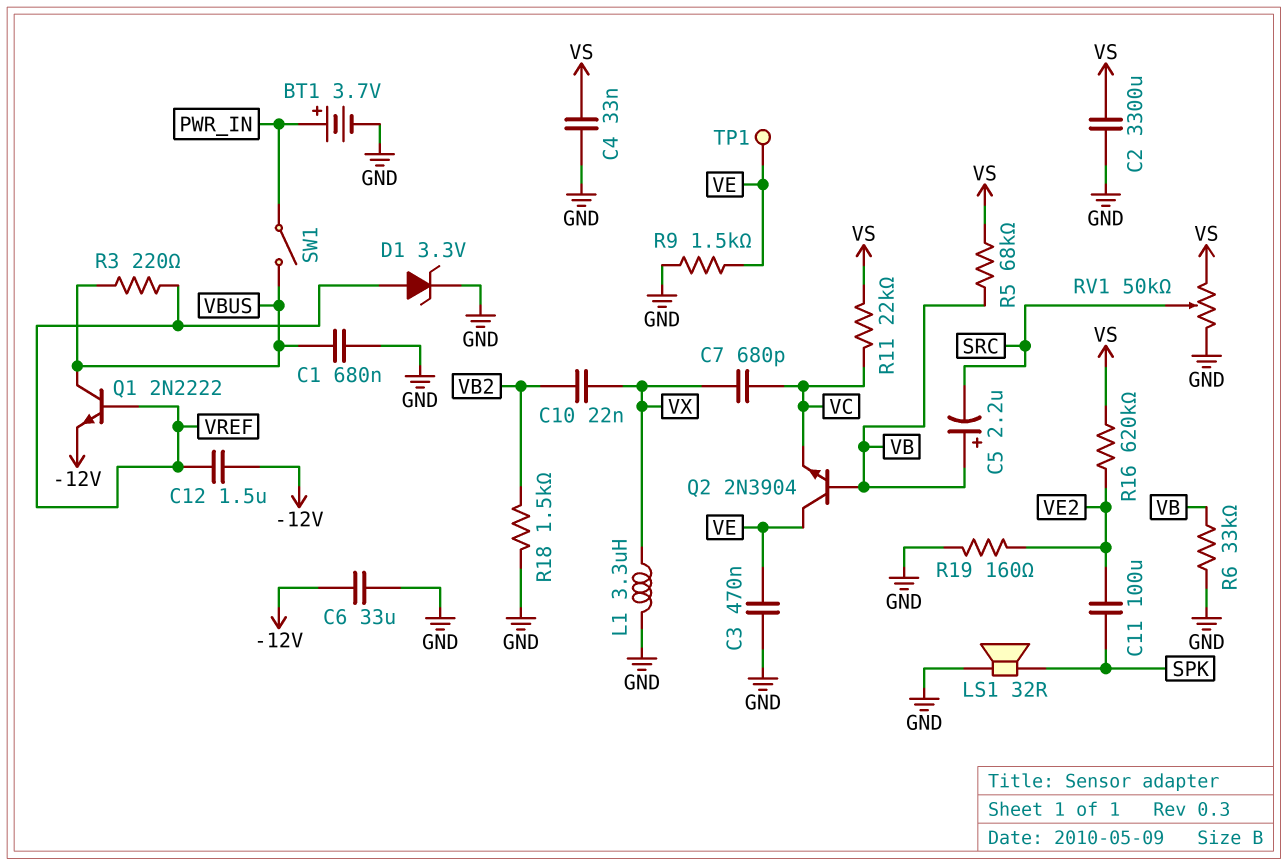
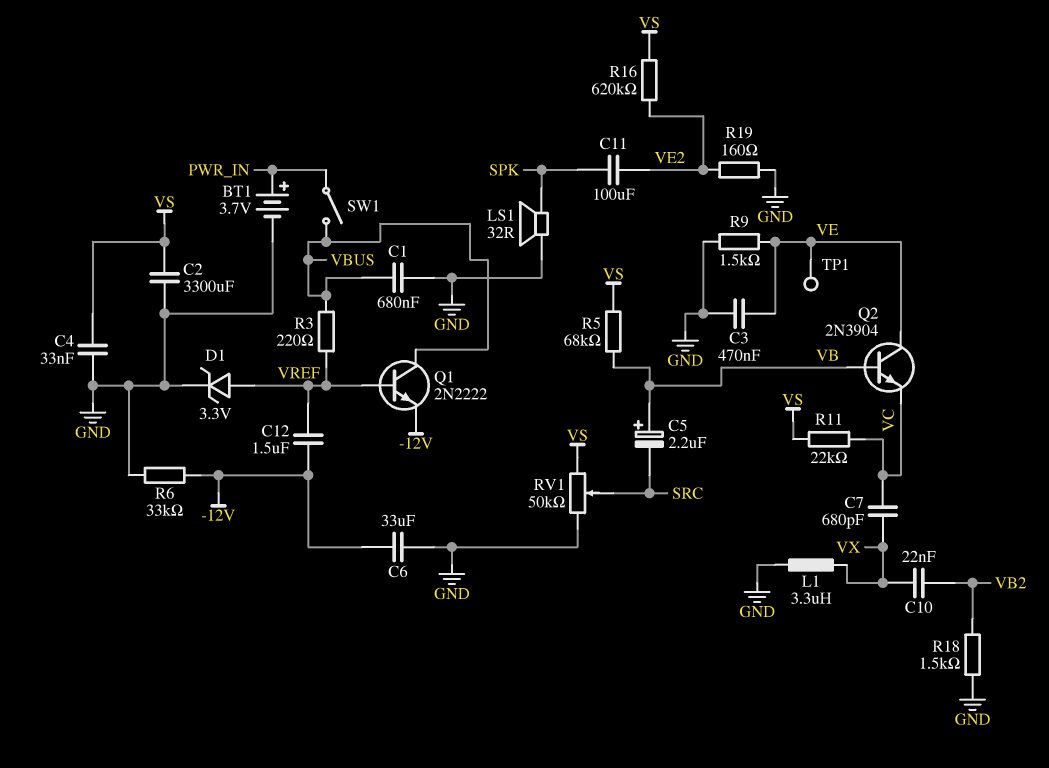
R6: 33k (GND, VB) -> 33k (-12V, GND)

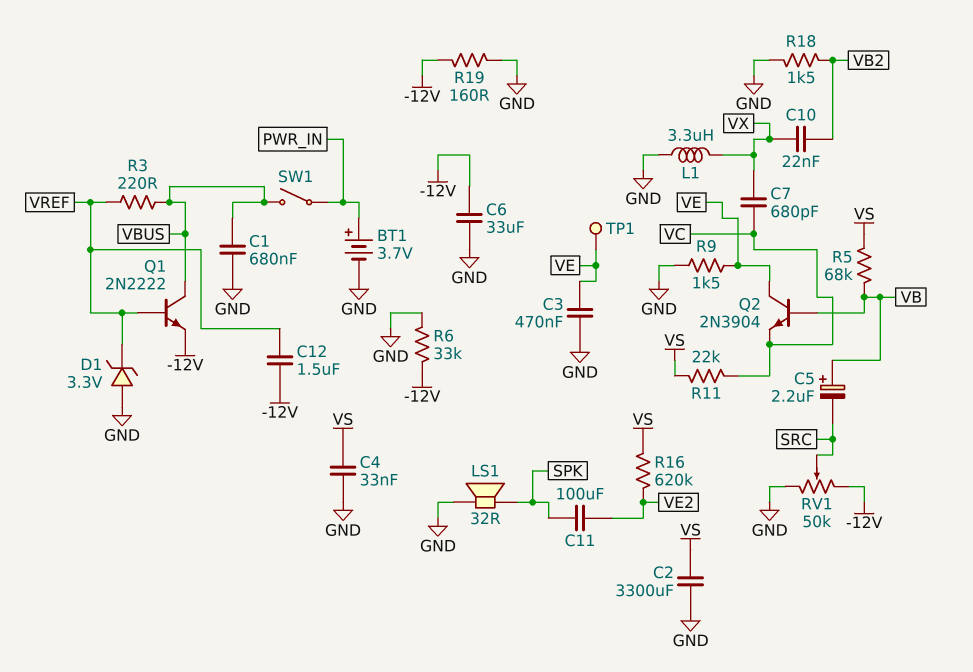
D1: zener 3.3V (A VREF, K GND) -> zener 3.3V (A GND, K VREF)
R19: 160 (GND, VE2) -> 160 (-12V, GND)
RV1: 50k (GND, VS, wiper SRC) -> 50k (-12V, GND, wiper SRC)

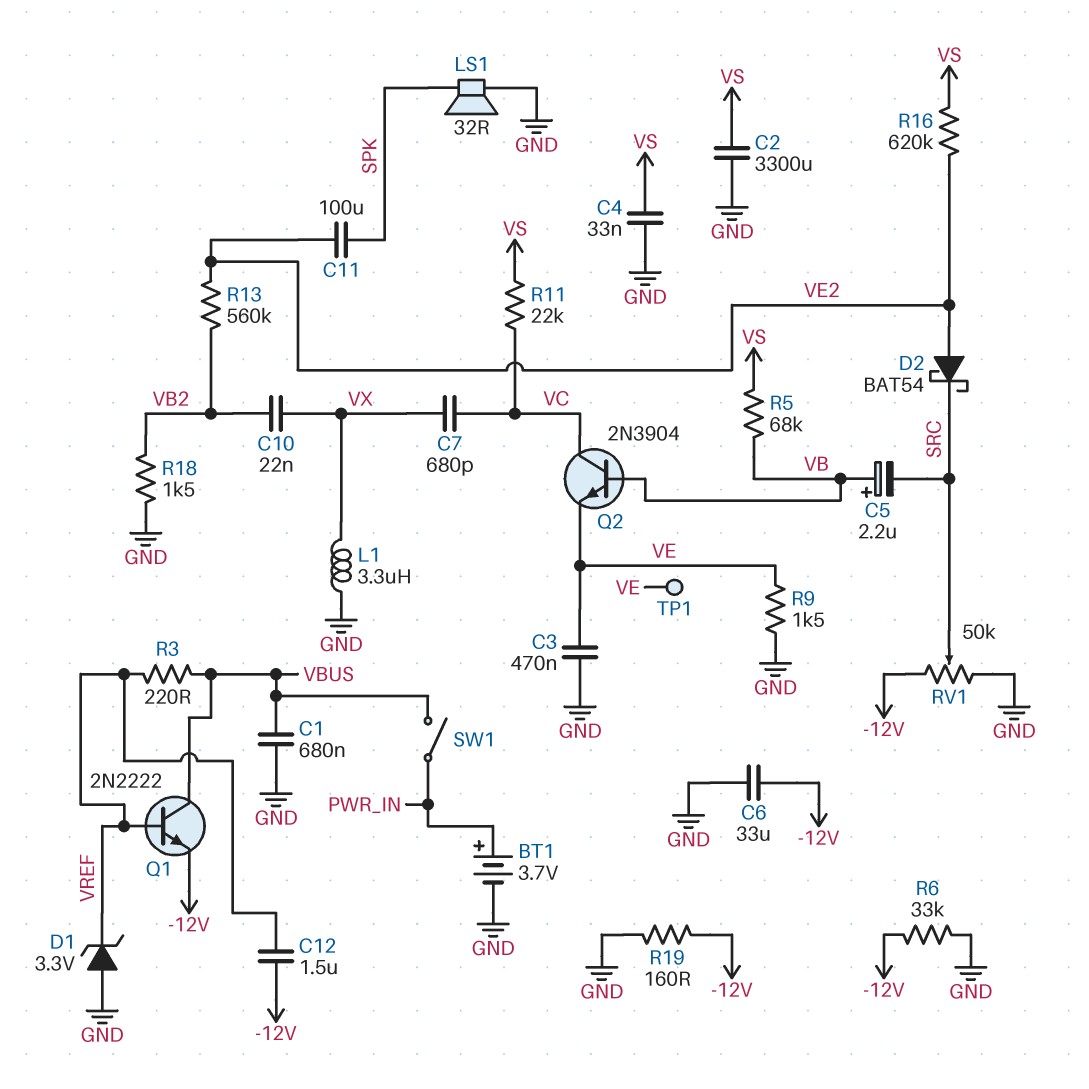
D2: none -> schottky BAT54 (A VE2, K SRC)
Q2: NPN 2N3904 (B VB, C VE, E VC) -> NPN 2N3904 (B VB, C VC, E VE)
R13: none -> 560k (VB2, VE2)

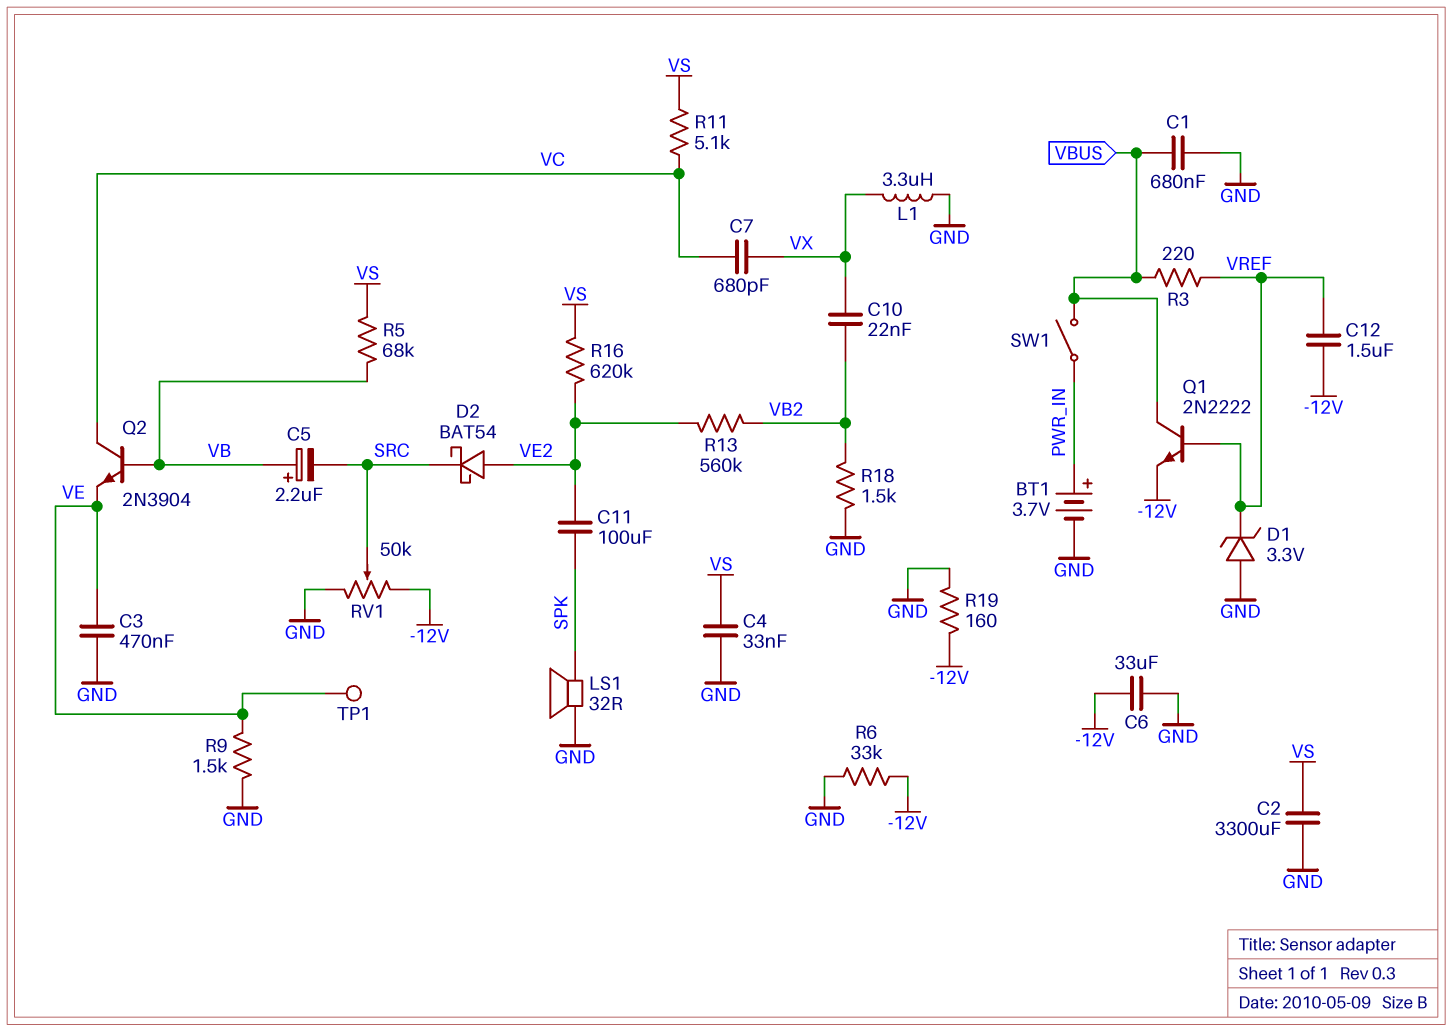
R11: 22k (VC, VS) -> 5.1k (VC, VS)

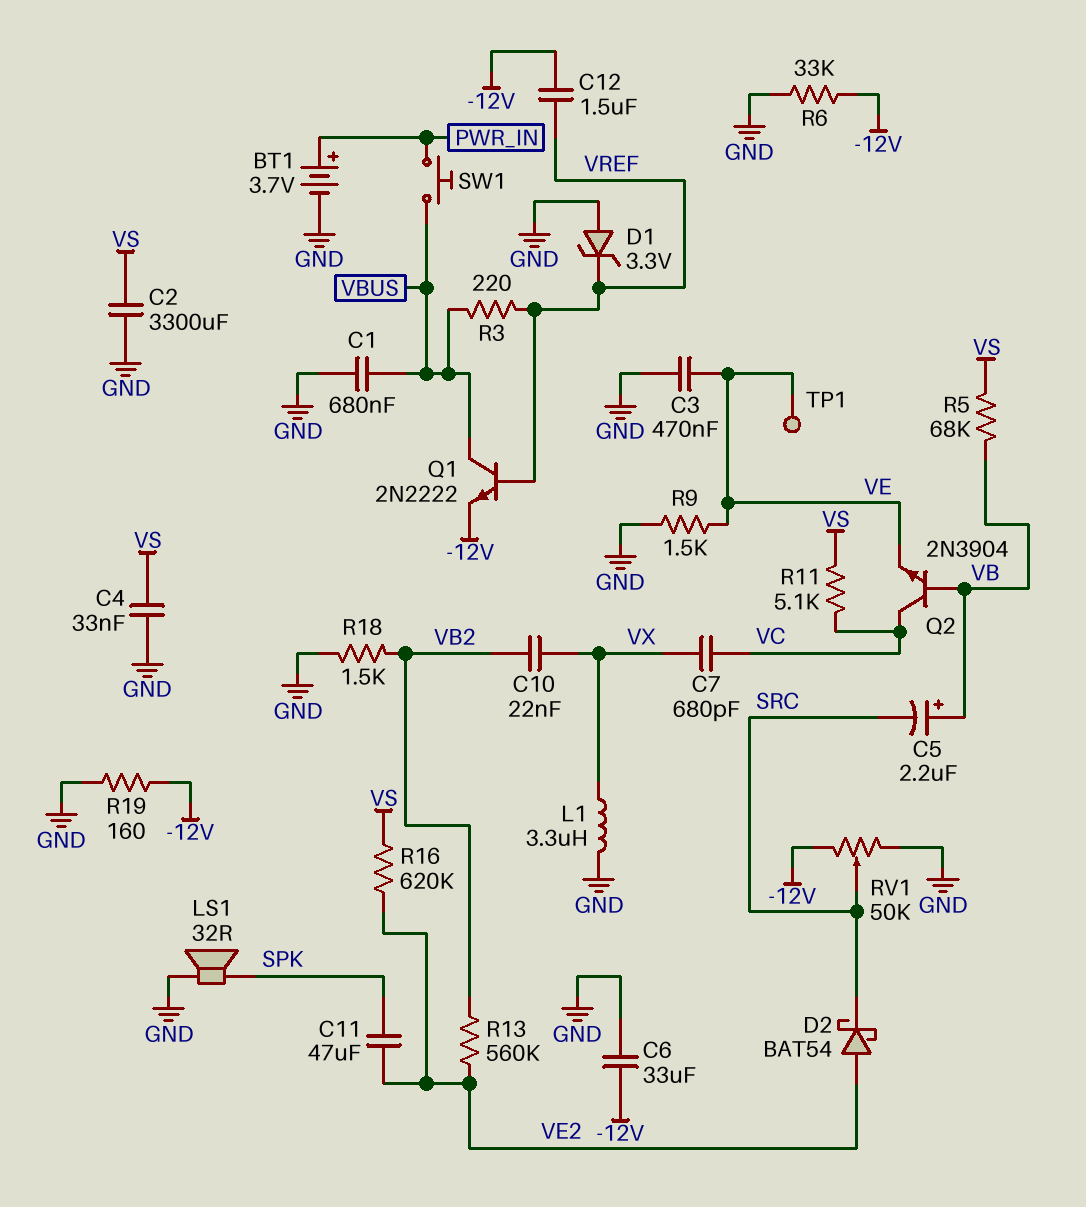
C11: 100uF (SPK, VE2) -> 47uF (SPK, VE2)
SW1: switch (PWR_IN, VBUS) -> button (PWR_IN, VBUS)

